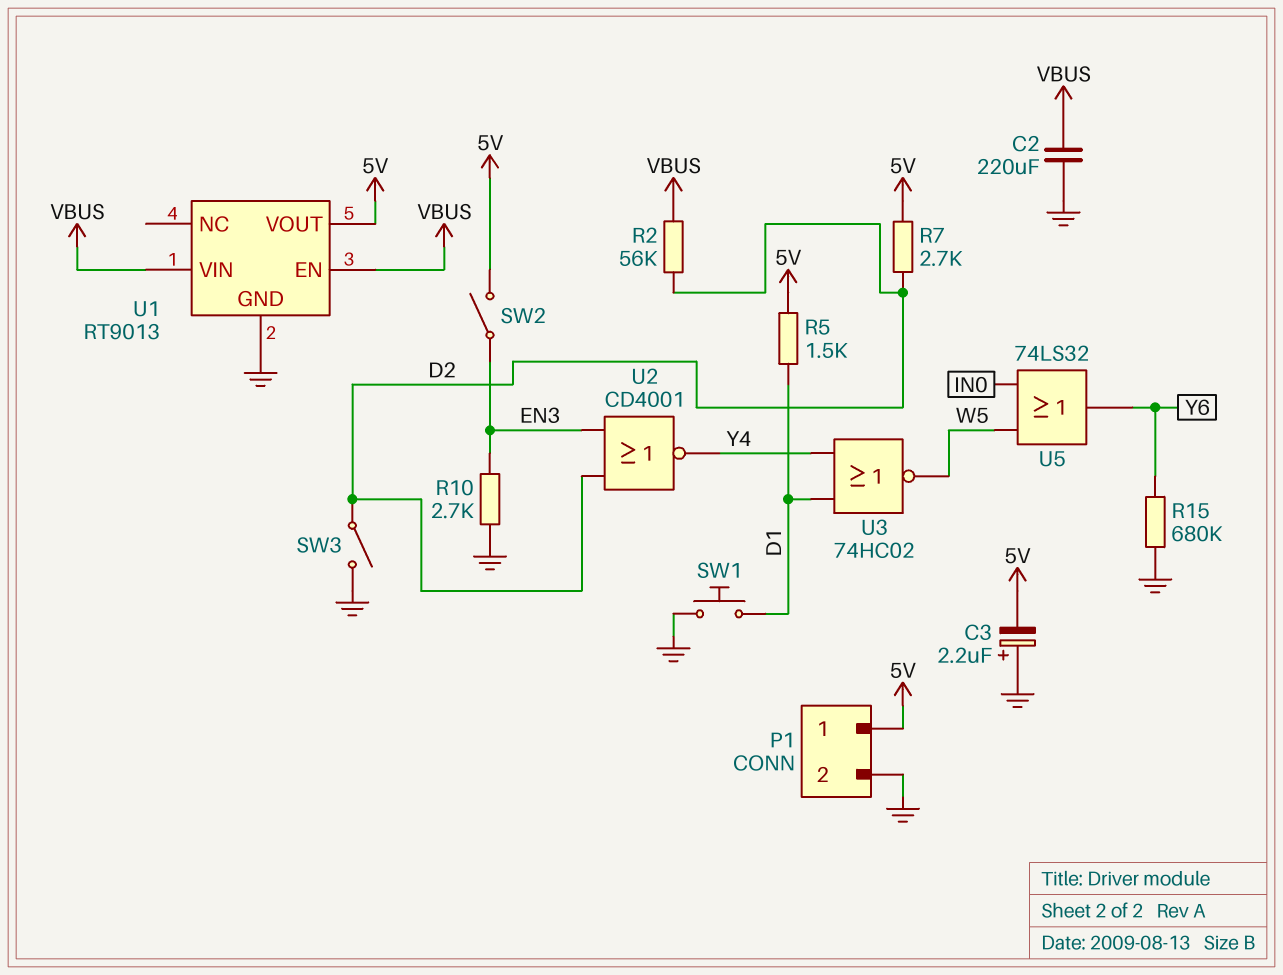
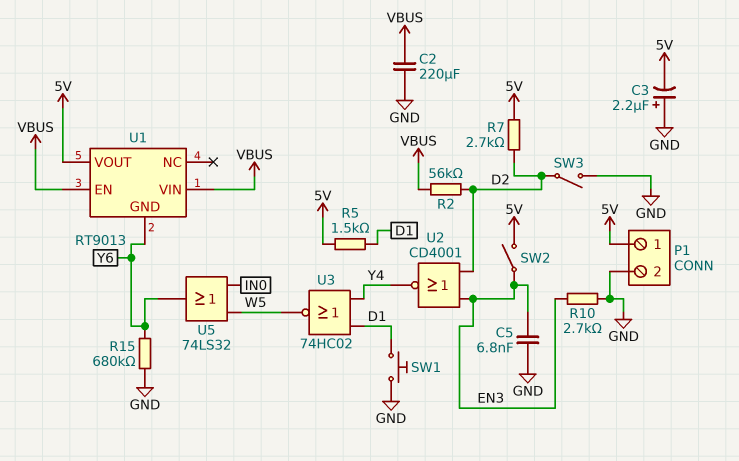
C5: none -> 6.8nF (EN3, GND)
U1 pin GND: GND -> Y6

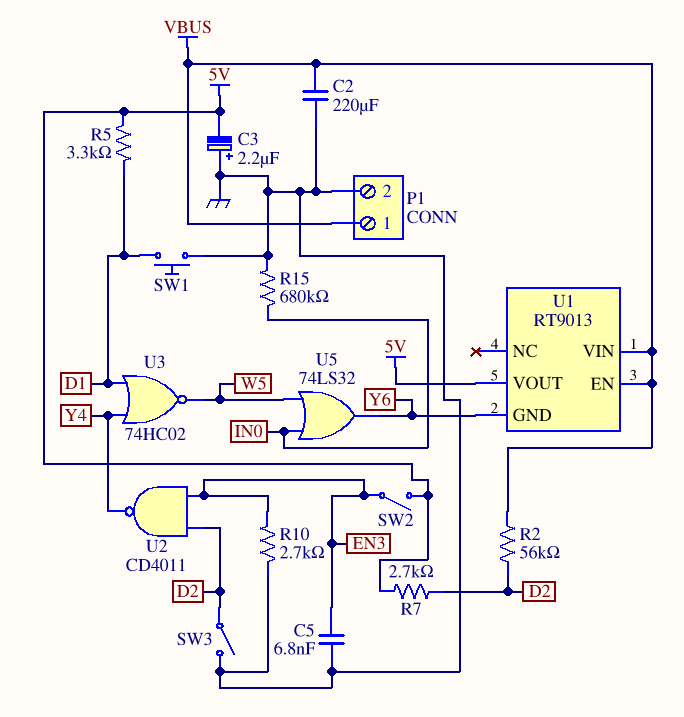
P1 pin 1: 5V -> VBUS
R5: 1.5k (5V, D1) -> 3.3k (5V, D1)
R15: 680k (GND, Y6) -> 680k (GND, IN0)
U2: NOR CD4001 (in D2, in EN3, out Y4) -> NAND CD4011 (in D2, in EN3, out Y4)

